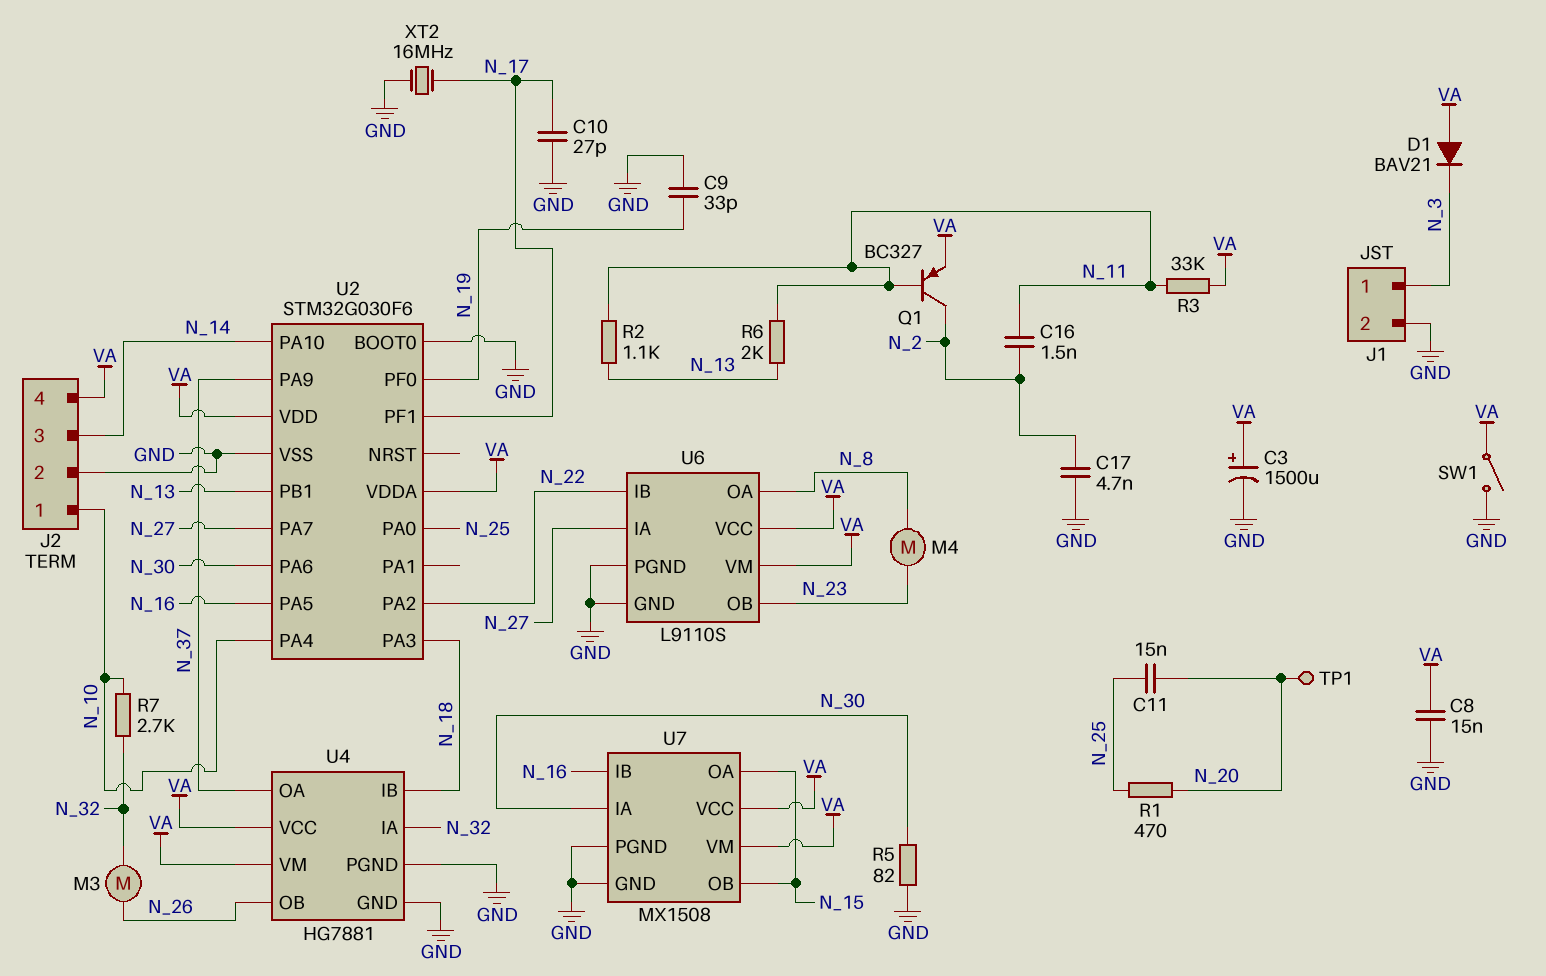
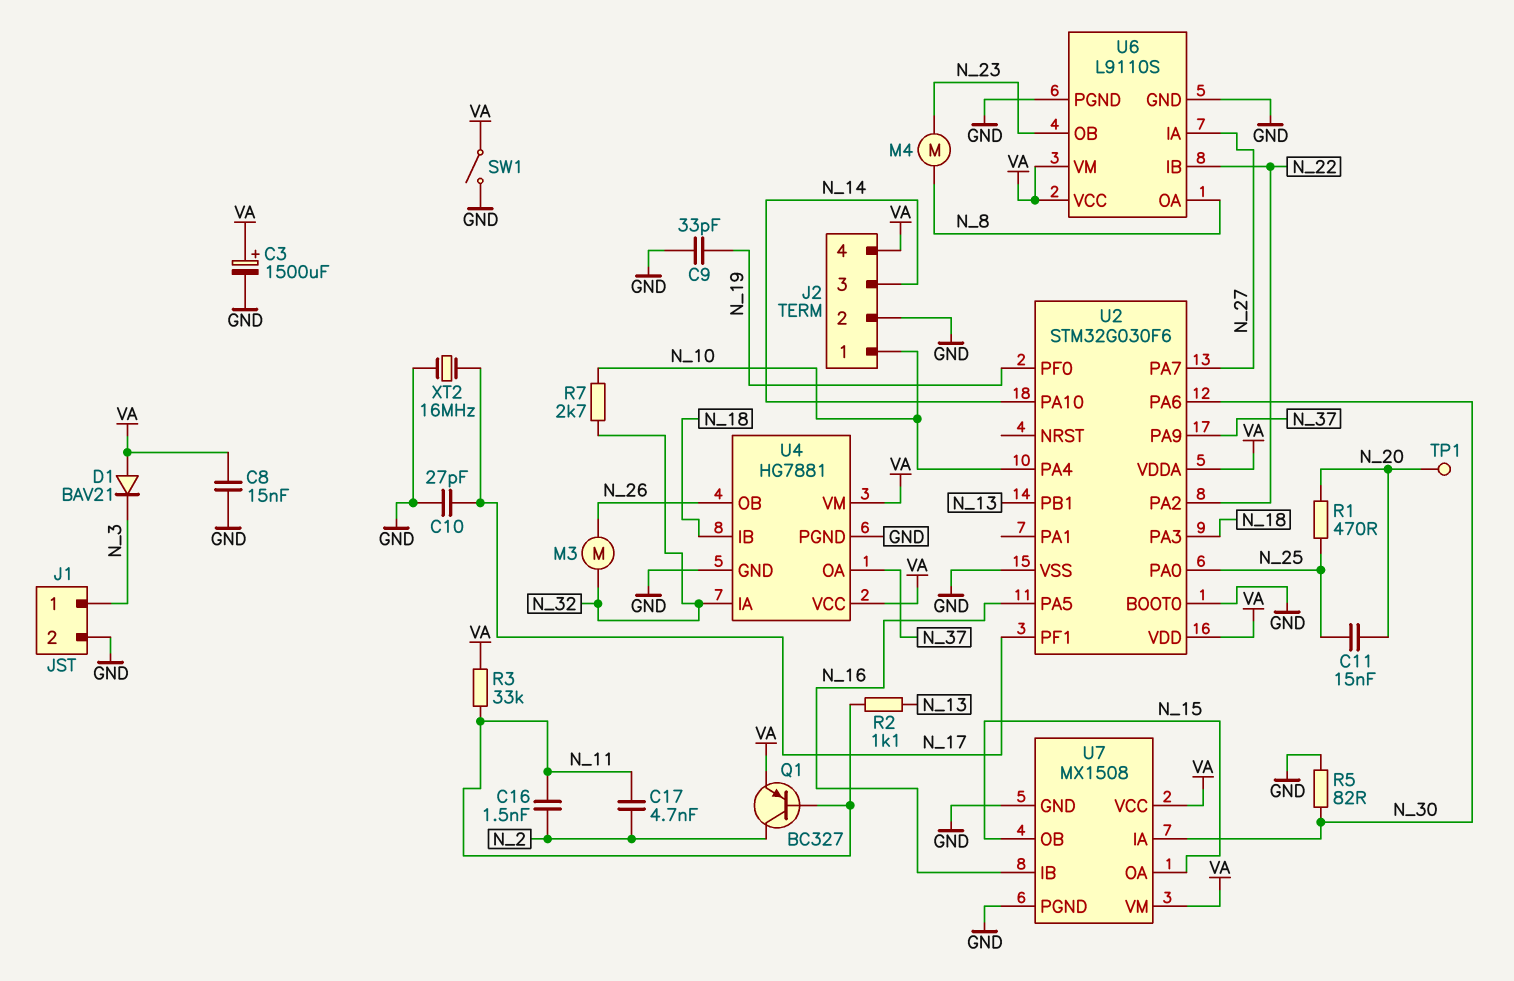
C17: 4.7nF (GND, N_2) -> 4.7nF (N_2, N_11)
R6: 2k (N_11, N_13) -> none

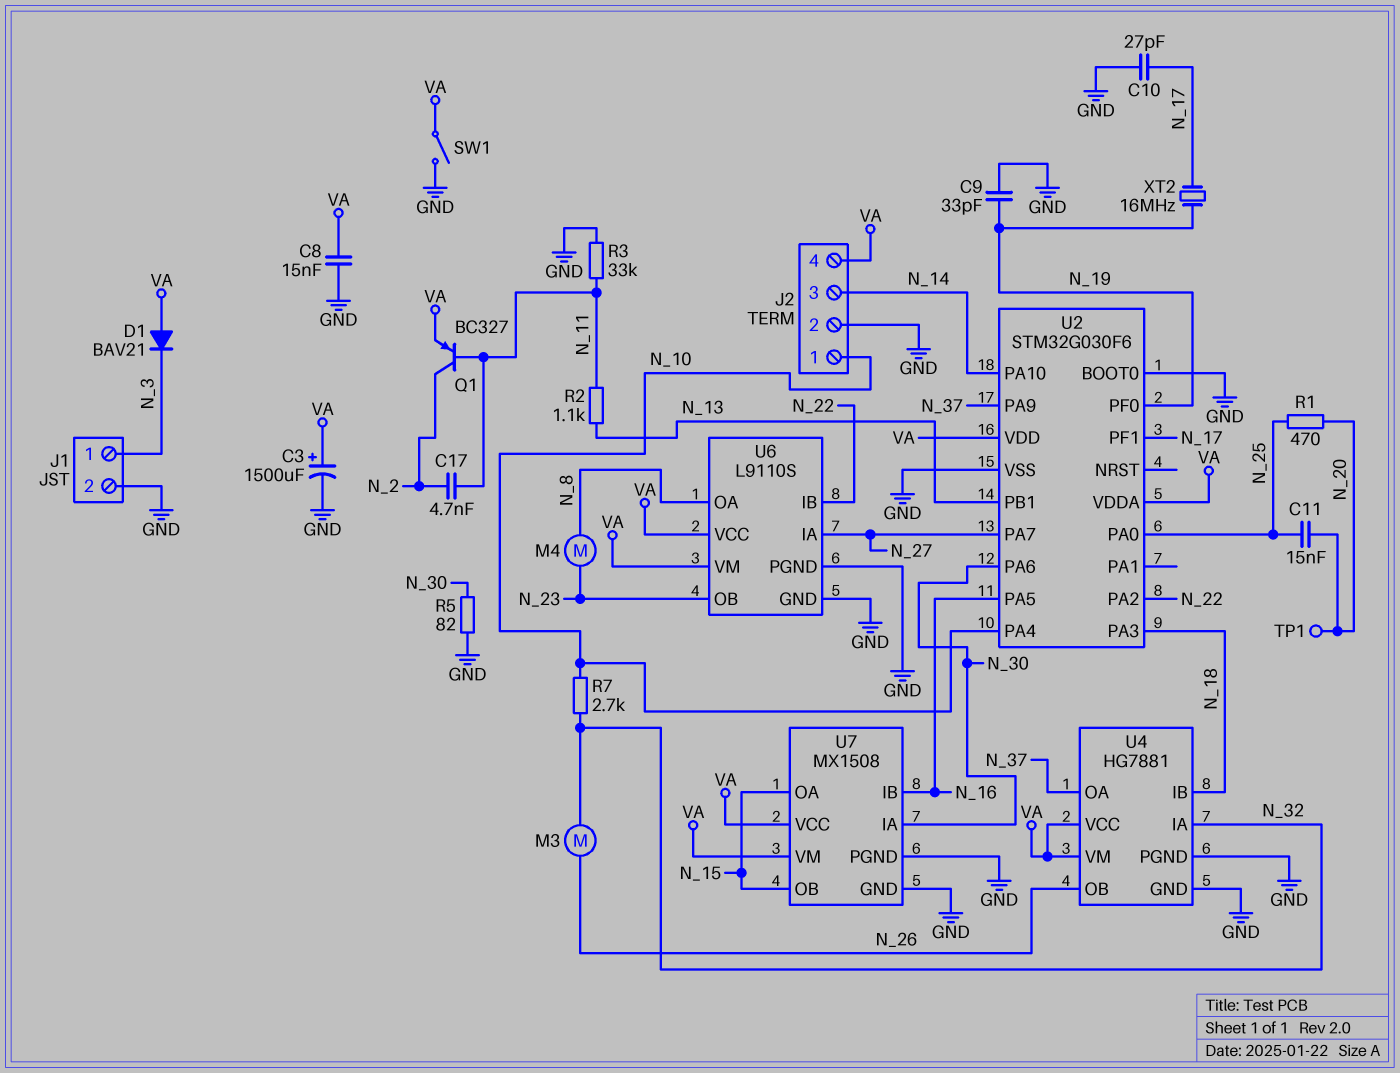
C16: 1.5nF (N_2, N_11) -> none
R3: 33k (N_11, VA) -> 33k (GND, N_11)
XT2: 16MHz (GND, N_17) -> 16MHz (N_17, N_19)

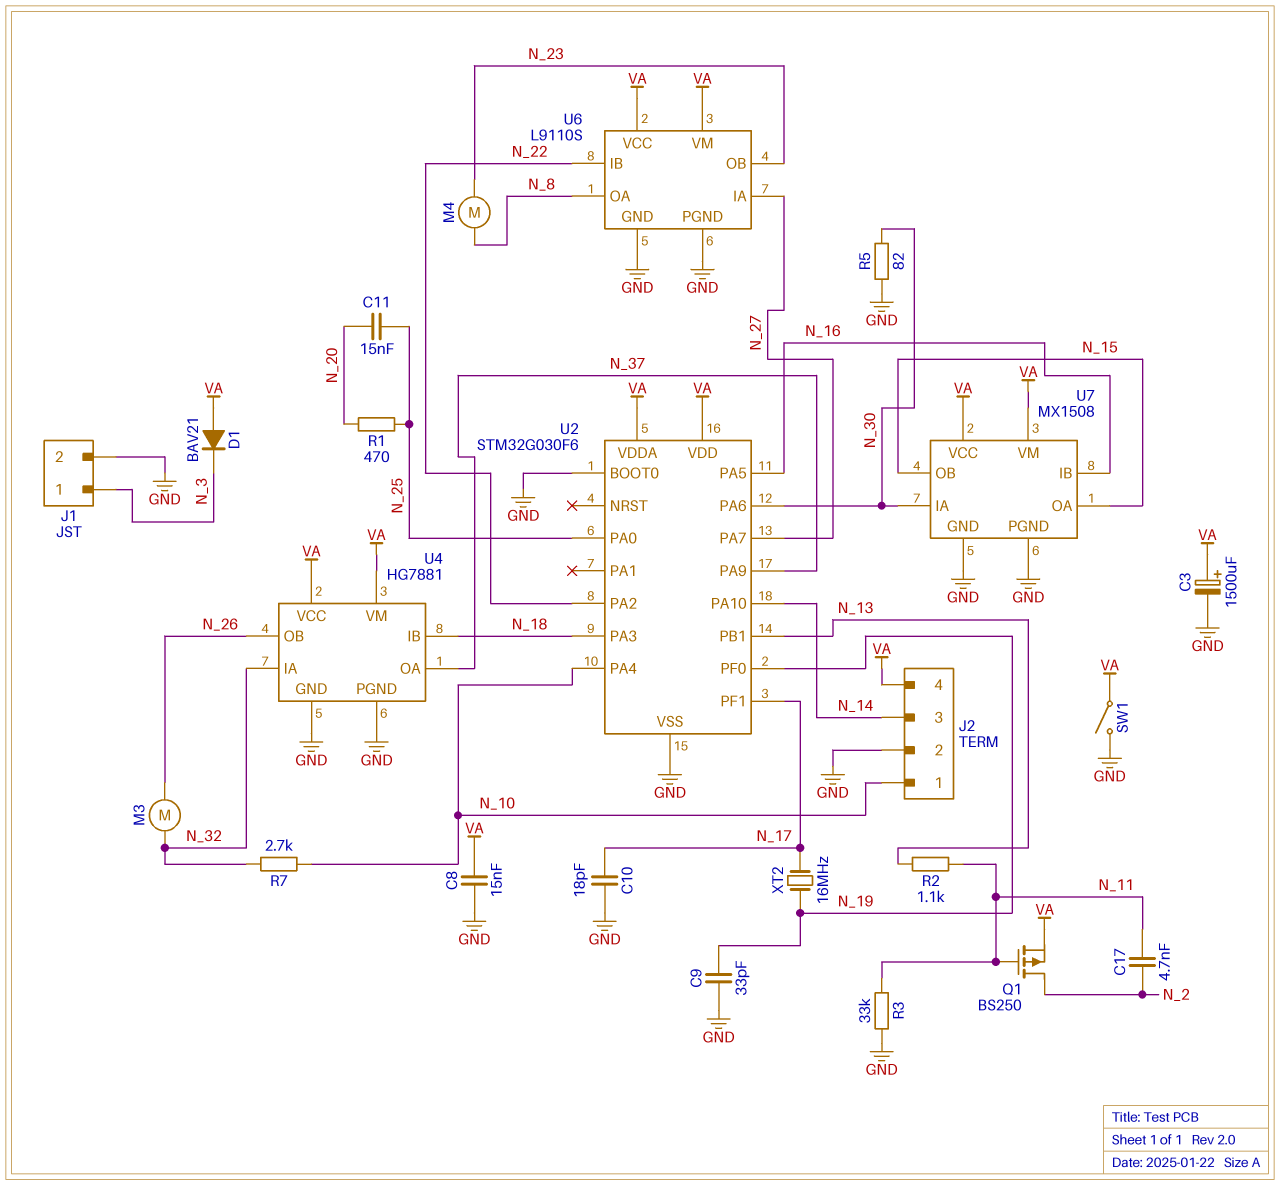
C10: 27pF (GND, N_17) -> 18pF (GND, N_17)
Q1: PNP BC327 (B N_11, C N_2, E VA) -> PMOS BS250 (G N_11, D N_2, S VA)
TP1: test point (N_20) -> none

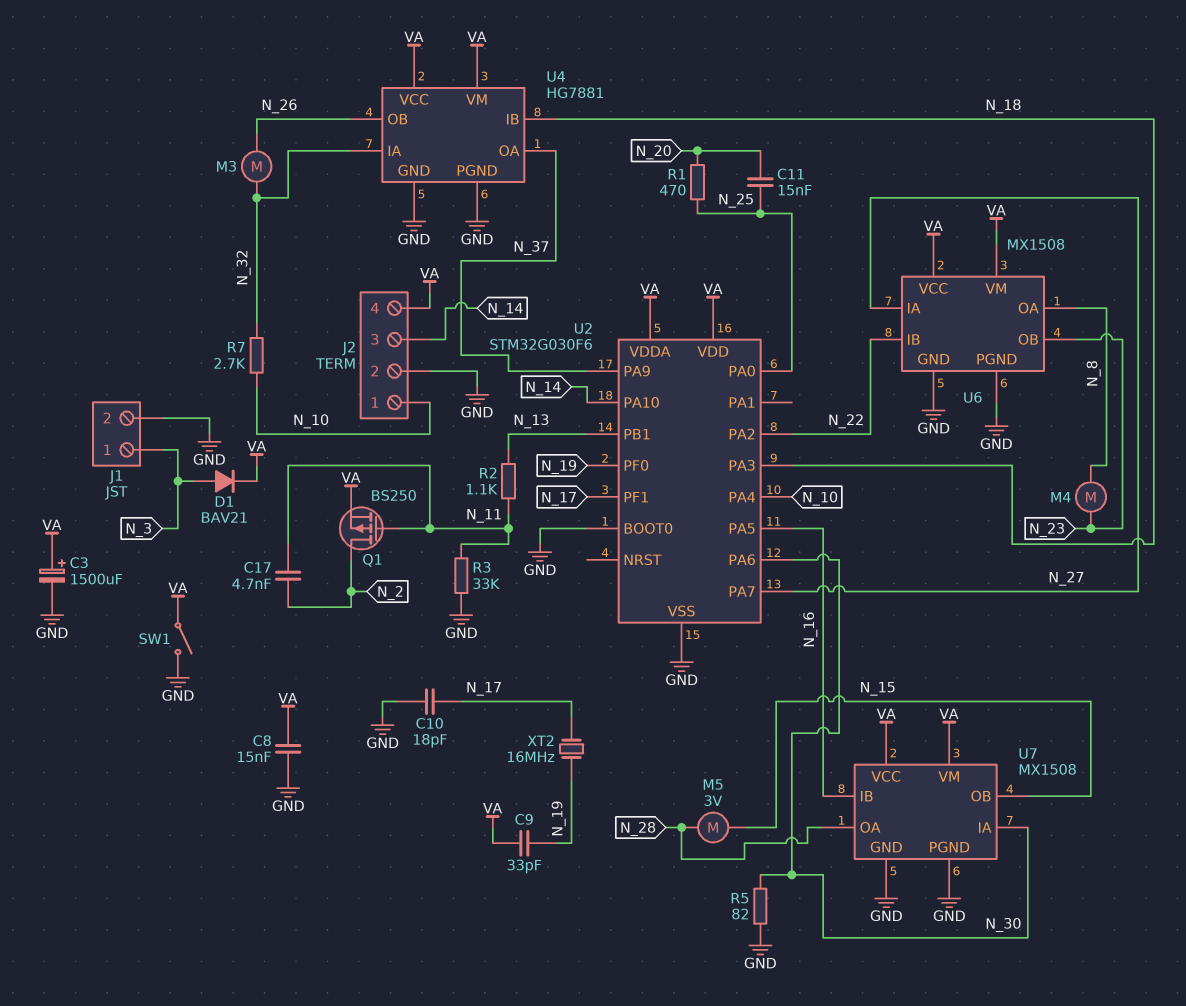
C9: 33pF (GND, N_19) -> 33pF (N_19, VA)
D1: diode BAV21 (A VA, K N_3) -> diode BAV21 (A N_3, K VA)
M5: none -> motor 3V (N_15, N_28)
U6: L9110S -> MX1508
U7 pin OA: N_15 -> N_28

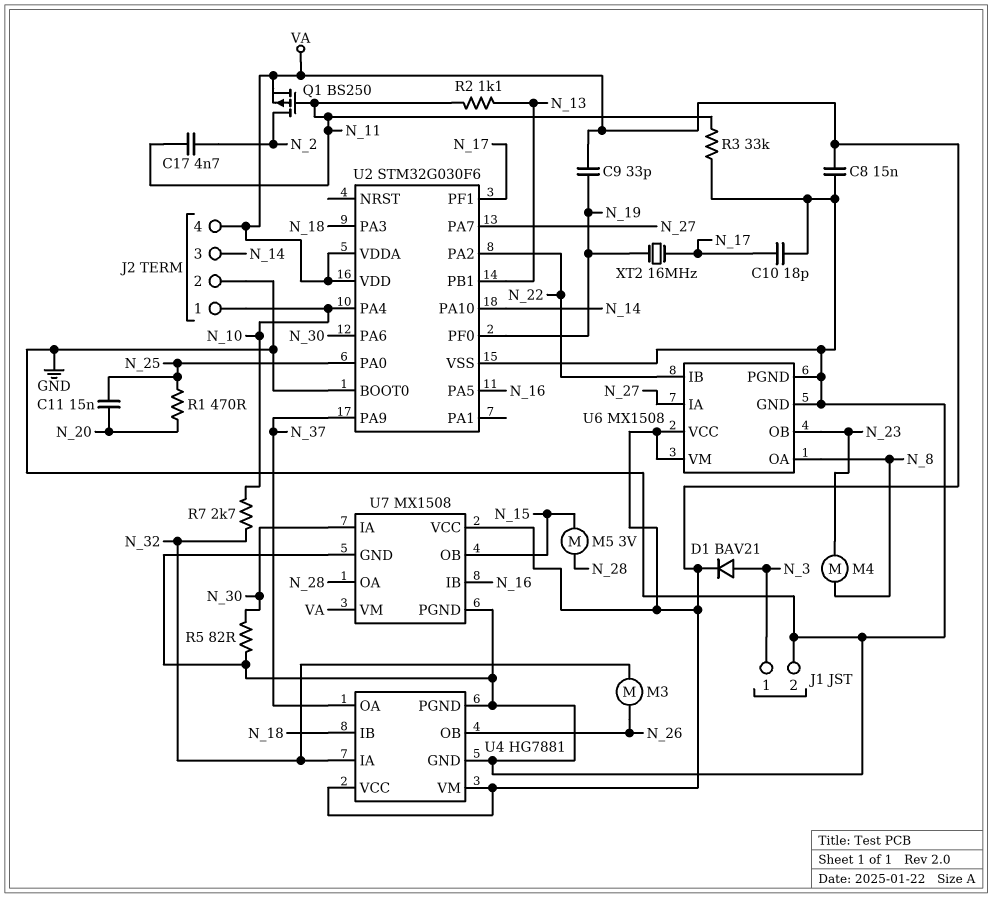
C3: 1500uF (plus VA, minus GND) -> none
SW1: switch (GND, VA) -> none

